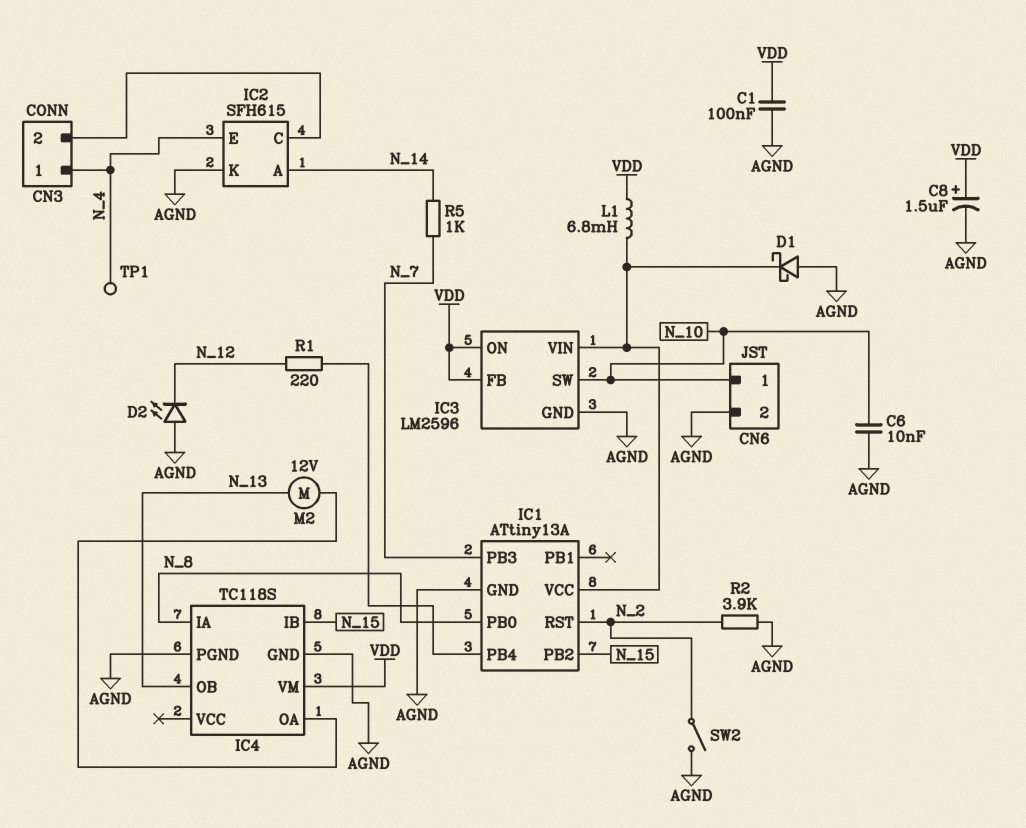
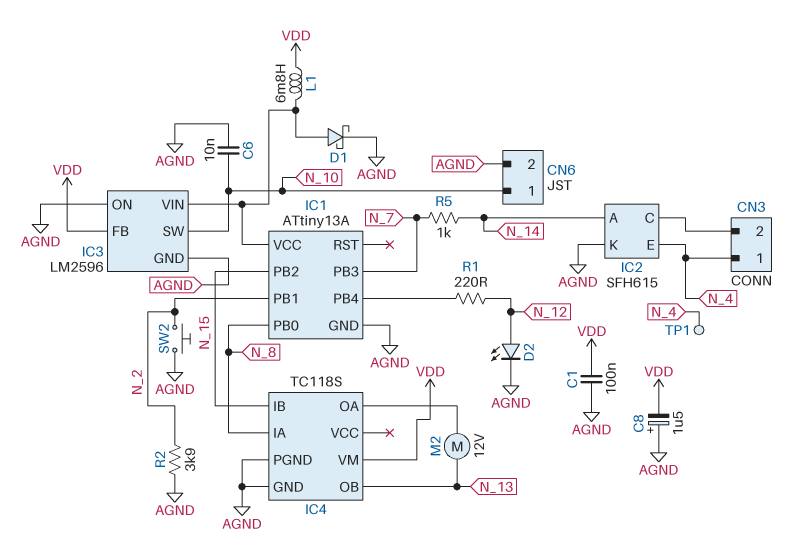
C8: 1.5uF (plus VDD, minus AGND) -> 1.5uF (plus AGND, minus VDD)
D1: schottky (A AGND, K IC1/VCC) -> schottky (A IC1/VCC, K AGND)
D2: LED (A AGND, K N_12) -> LED (A N_12, K AGND)
IC1 pin PB1: none -> N_2
IC1 pin RST: N_2 -> none
IC3 pin ON: VDD -> AGND
SW2: switch (AGND, N_2) -> button (AGND, N_2)

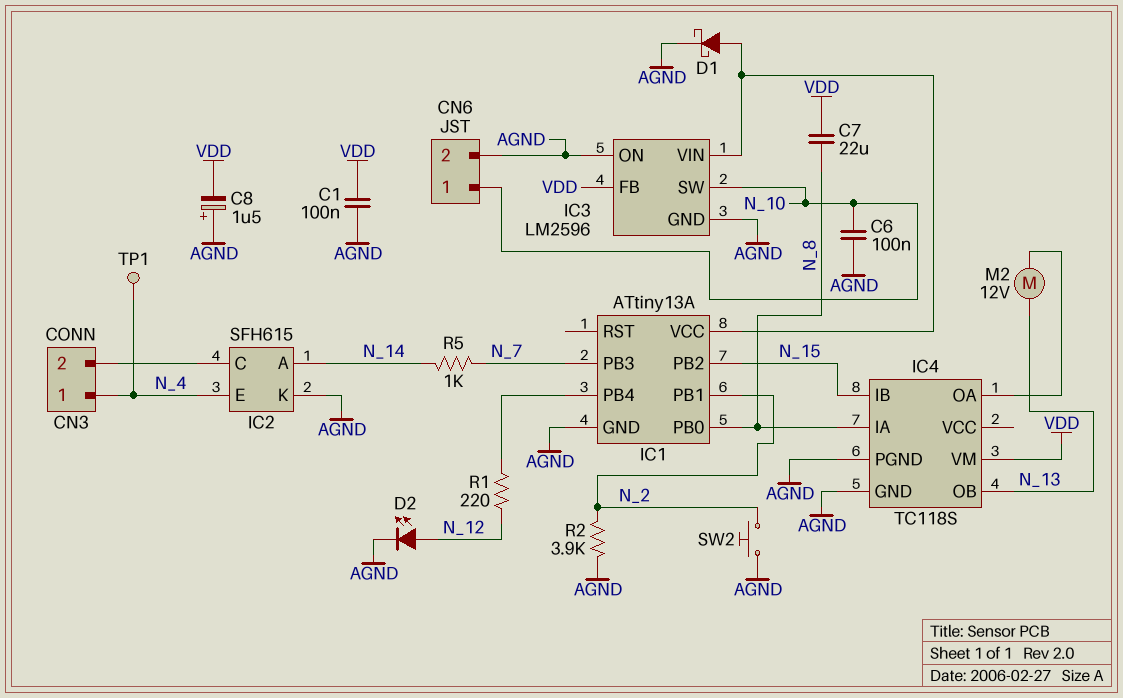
C6: 10nF (AGND, N_10) -> 100nF (AGND, N_10)
C7: none -> 22uF (N_8, VDD)
L1: 6.8mH (IC1/VCC, VDD) -> none

